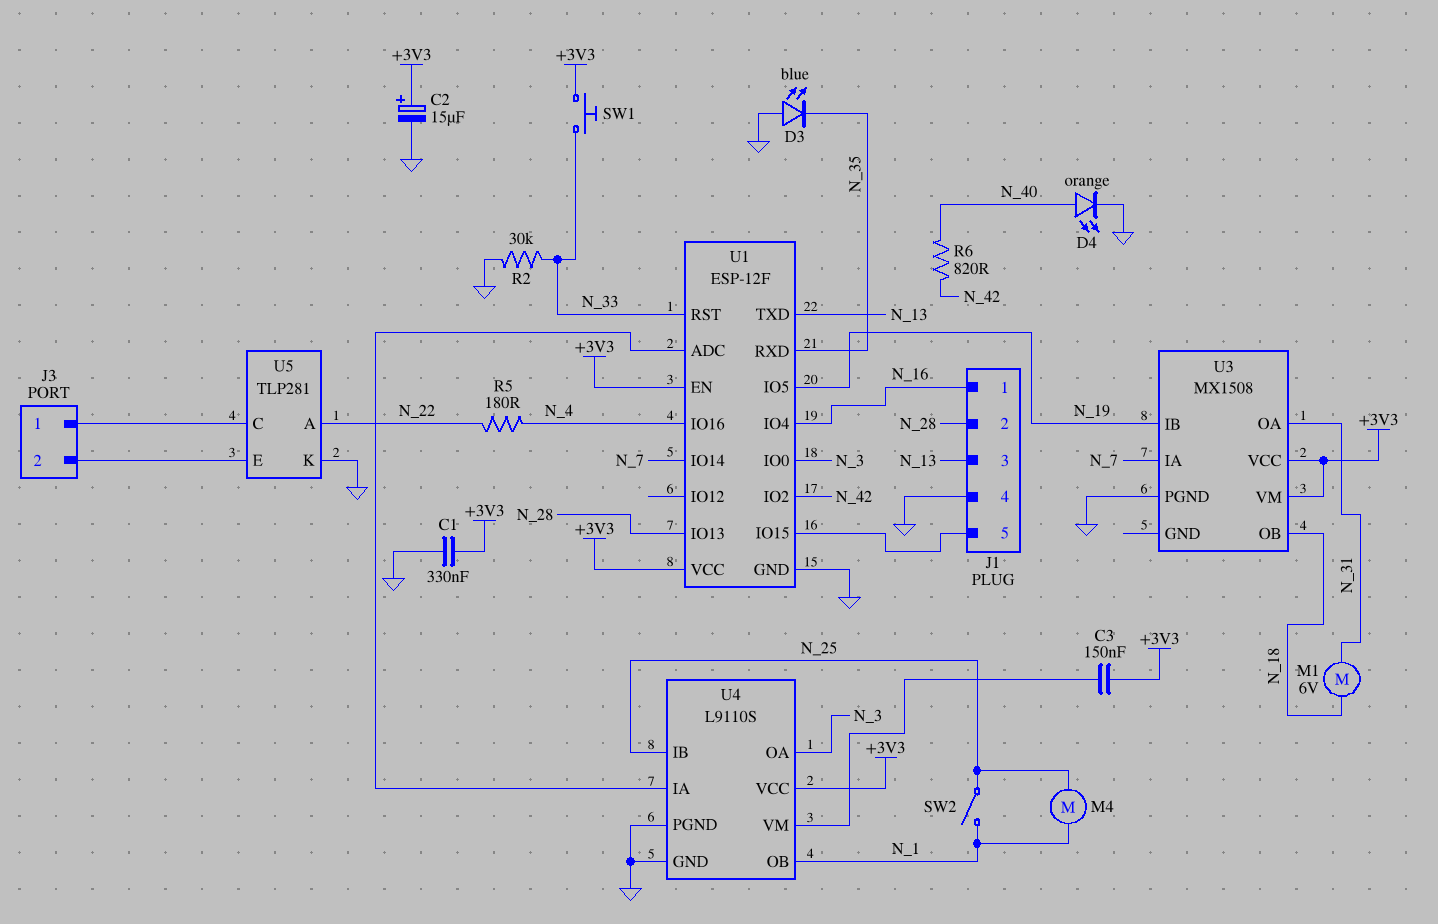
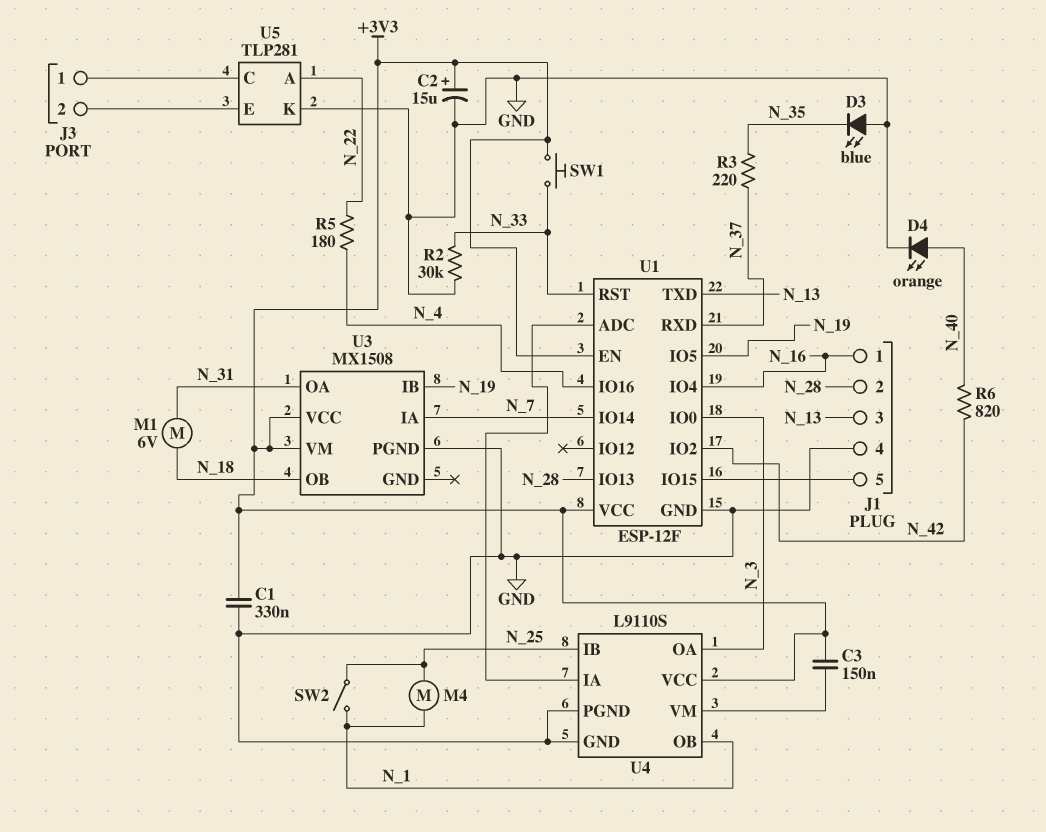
R3: none -> 220 (N_35, N_37)
U1 pin RXD: N_35 -> N_37

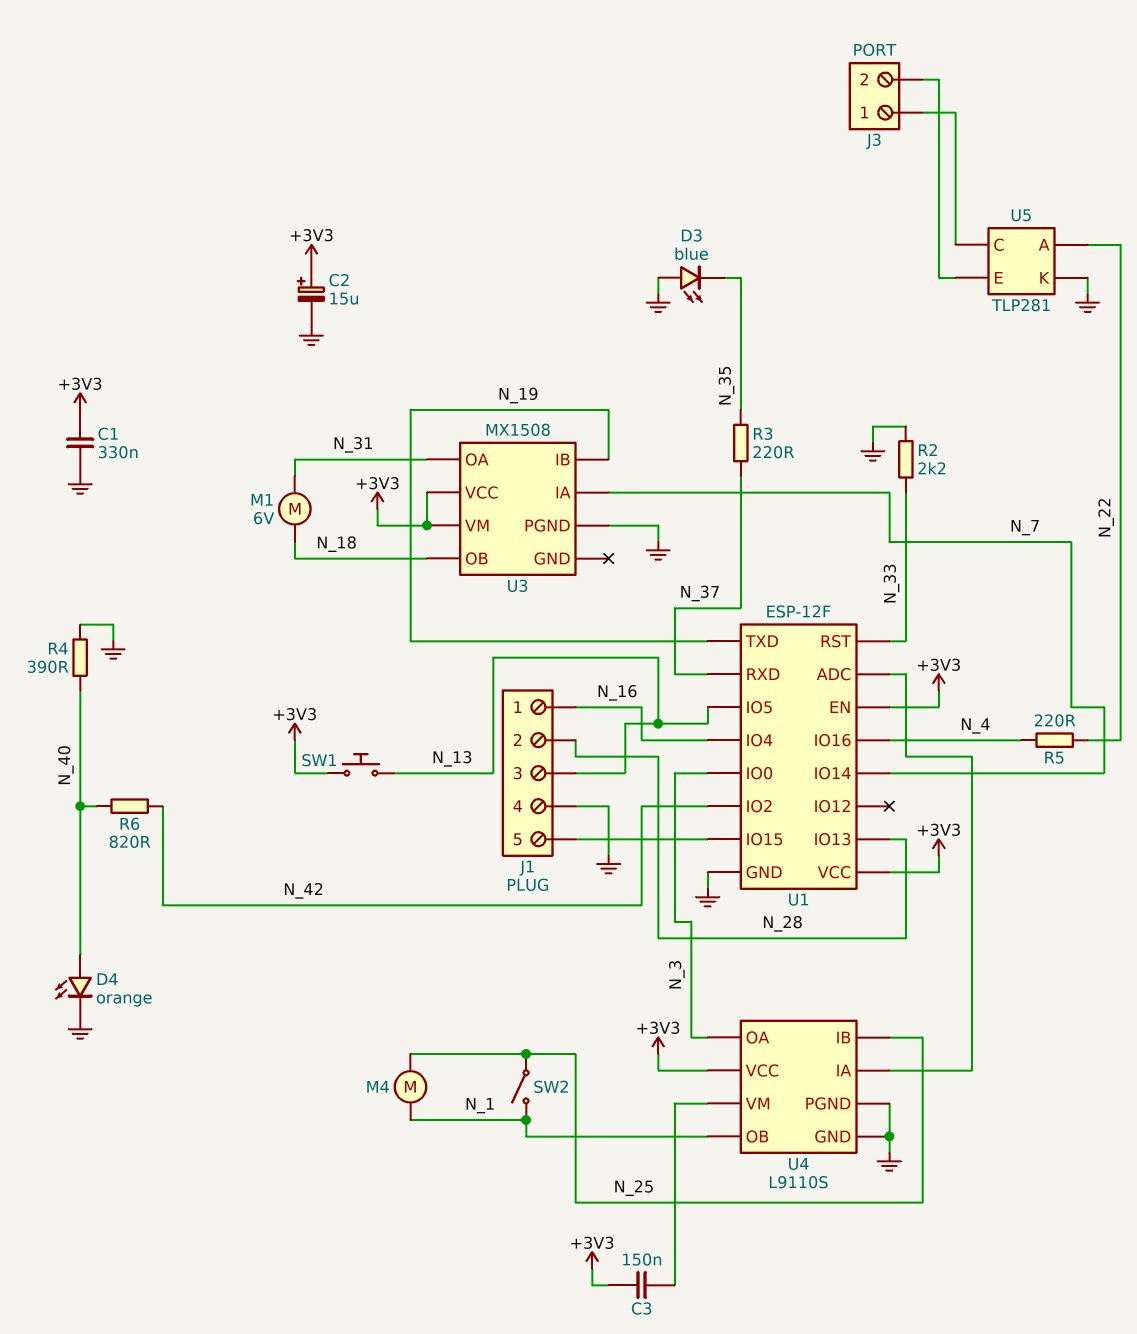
R2: 30k (GND, N_33) -> 2.2k (GND, N_33)
R4: none -> 390 (GND, N_40)
R5: 180 (N_4, N_22) -> 220 (N_4, N_22)
SW1: button (+3V3, N_33) -> button (+3V3, N_13)
U1 pin IO5: N_19 -> N_13
U1 pin TXD: N_13 -> N_19

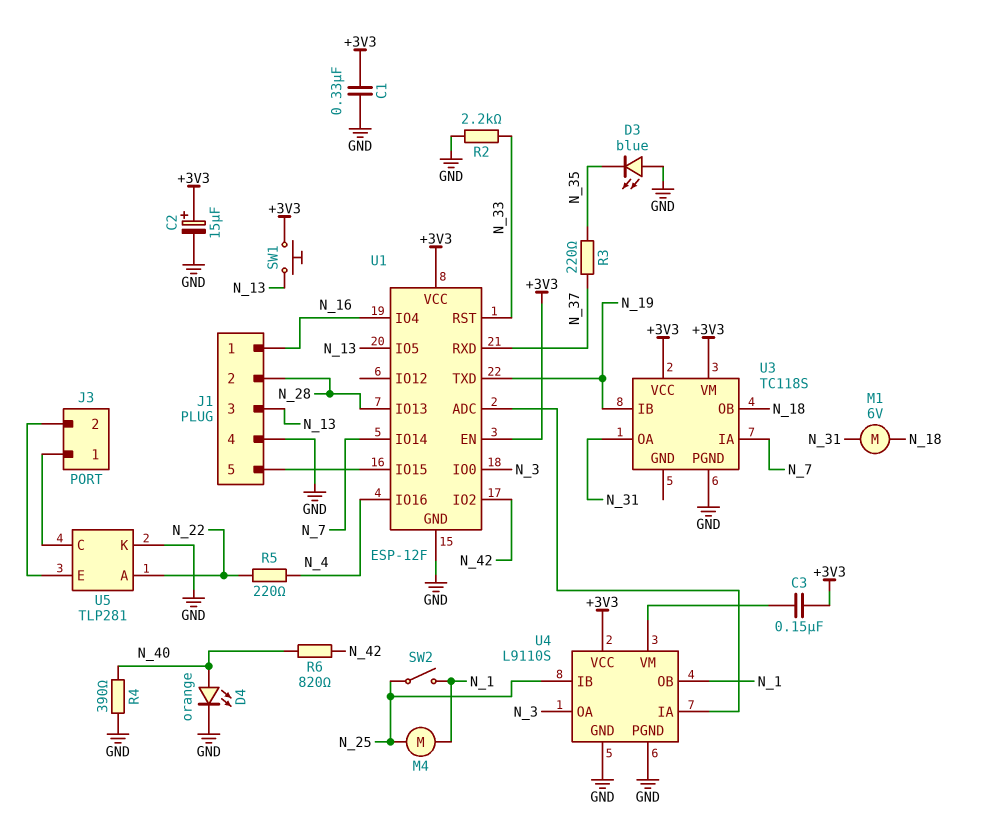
U3: MX1508 -> TC118S

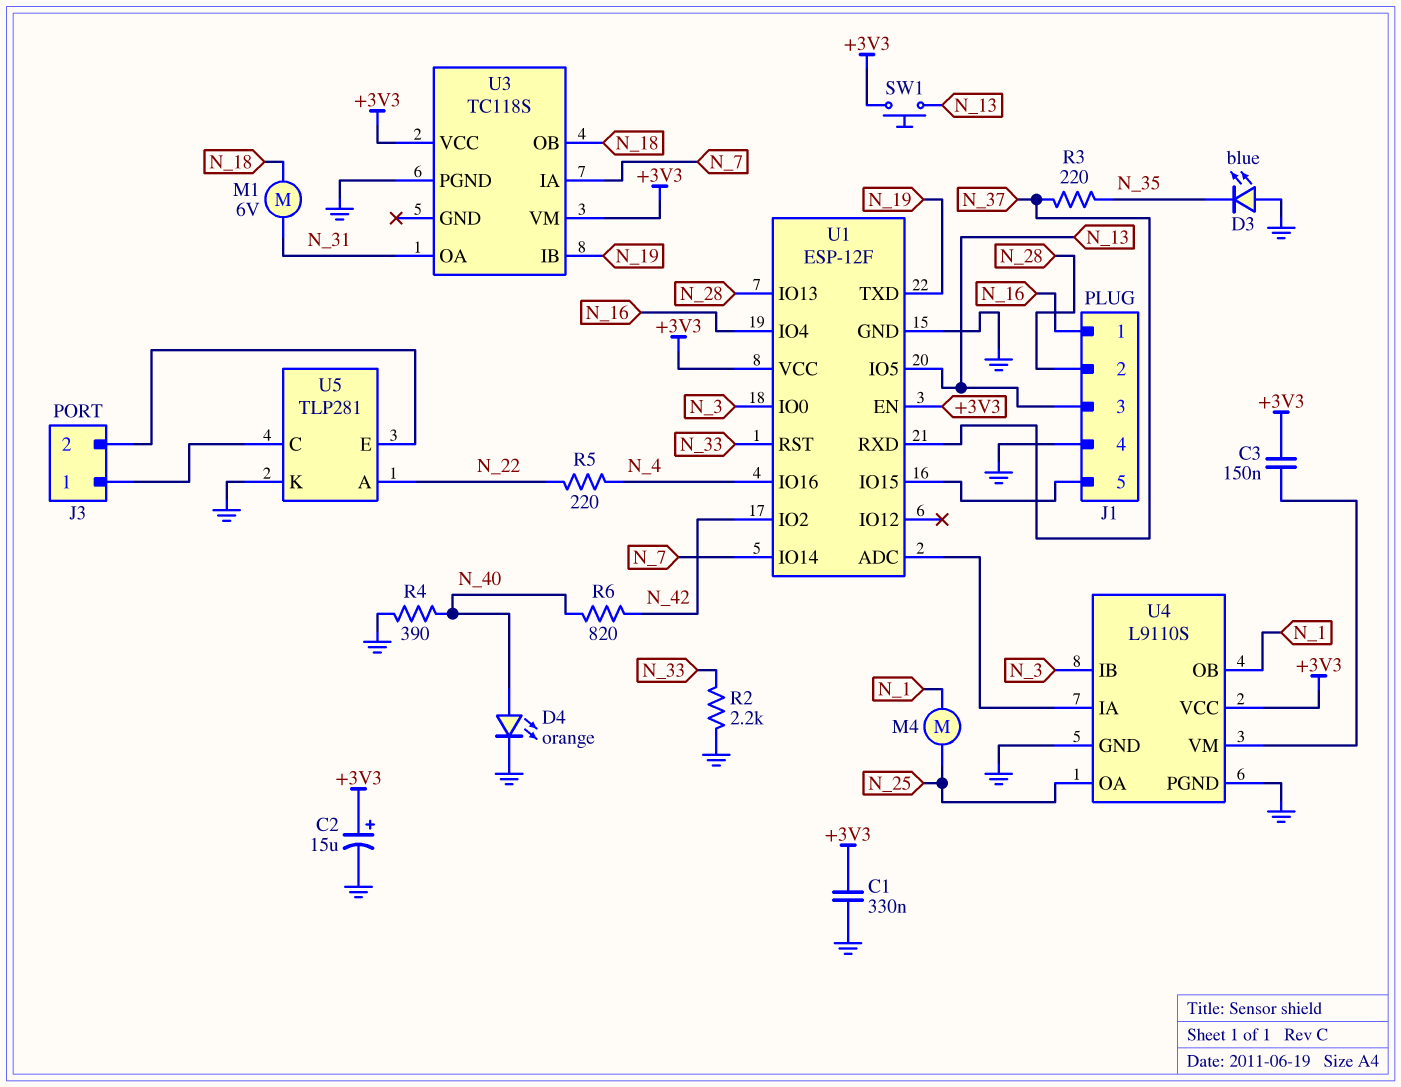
SW2: switch (N_1, N_25) -> none
U4 pin IB: N_25 -> N_3
U4 pin OA: N_3 -> N_25

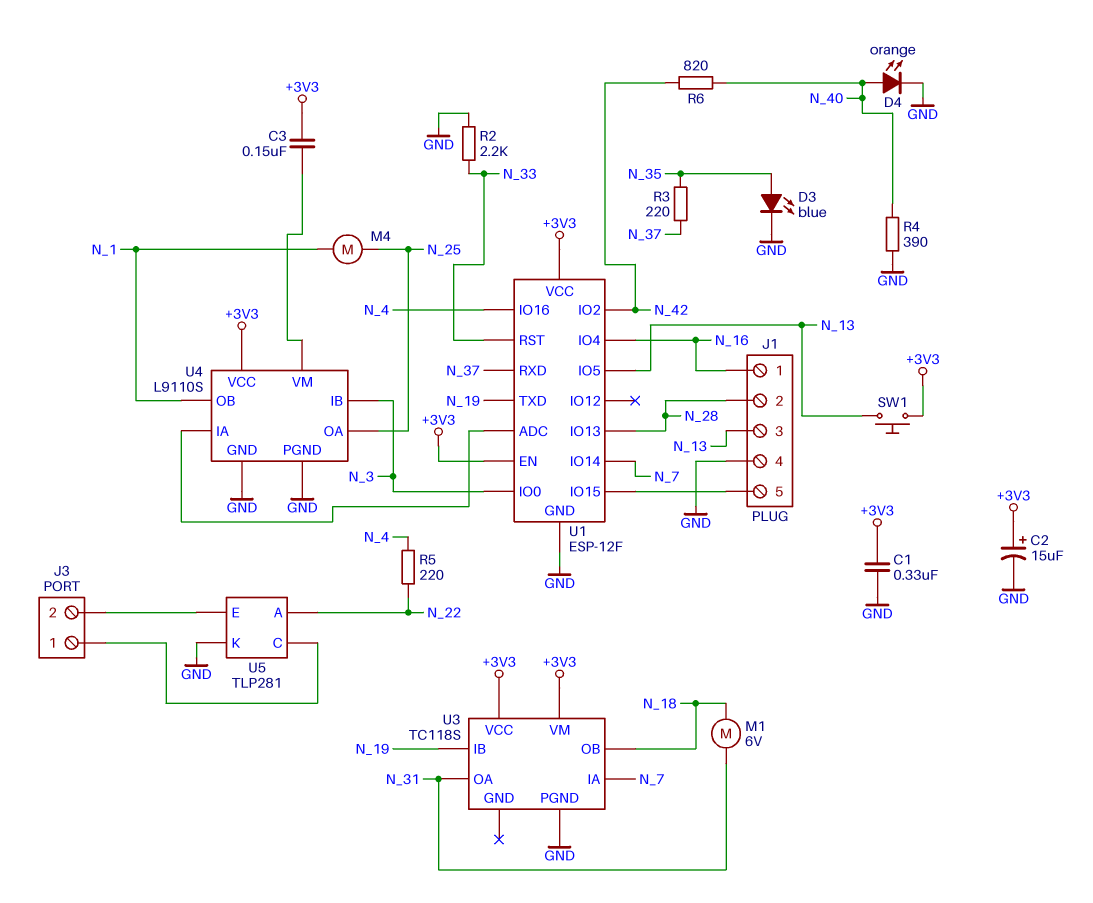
D3: LED blue (A GND, K N_35) -> LED blue (A N_35, K GND)

